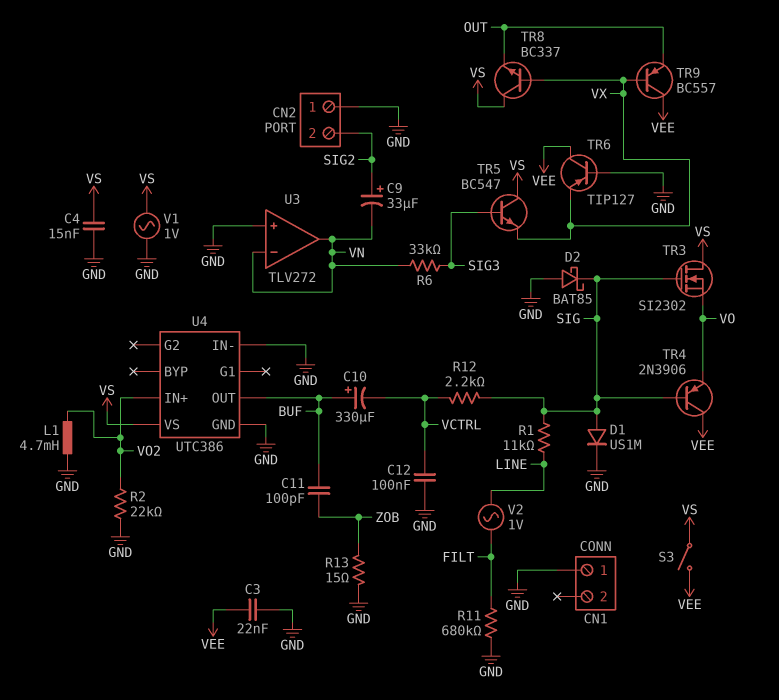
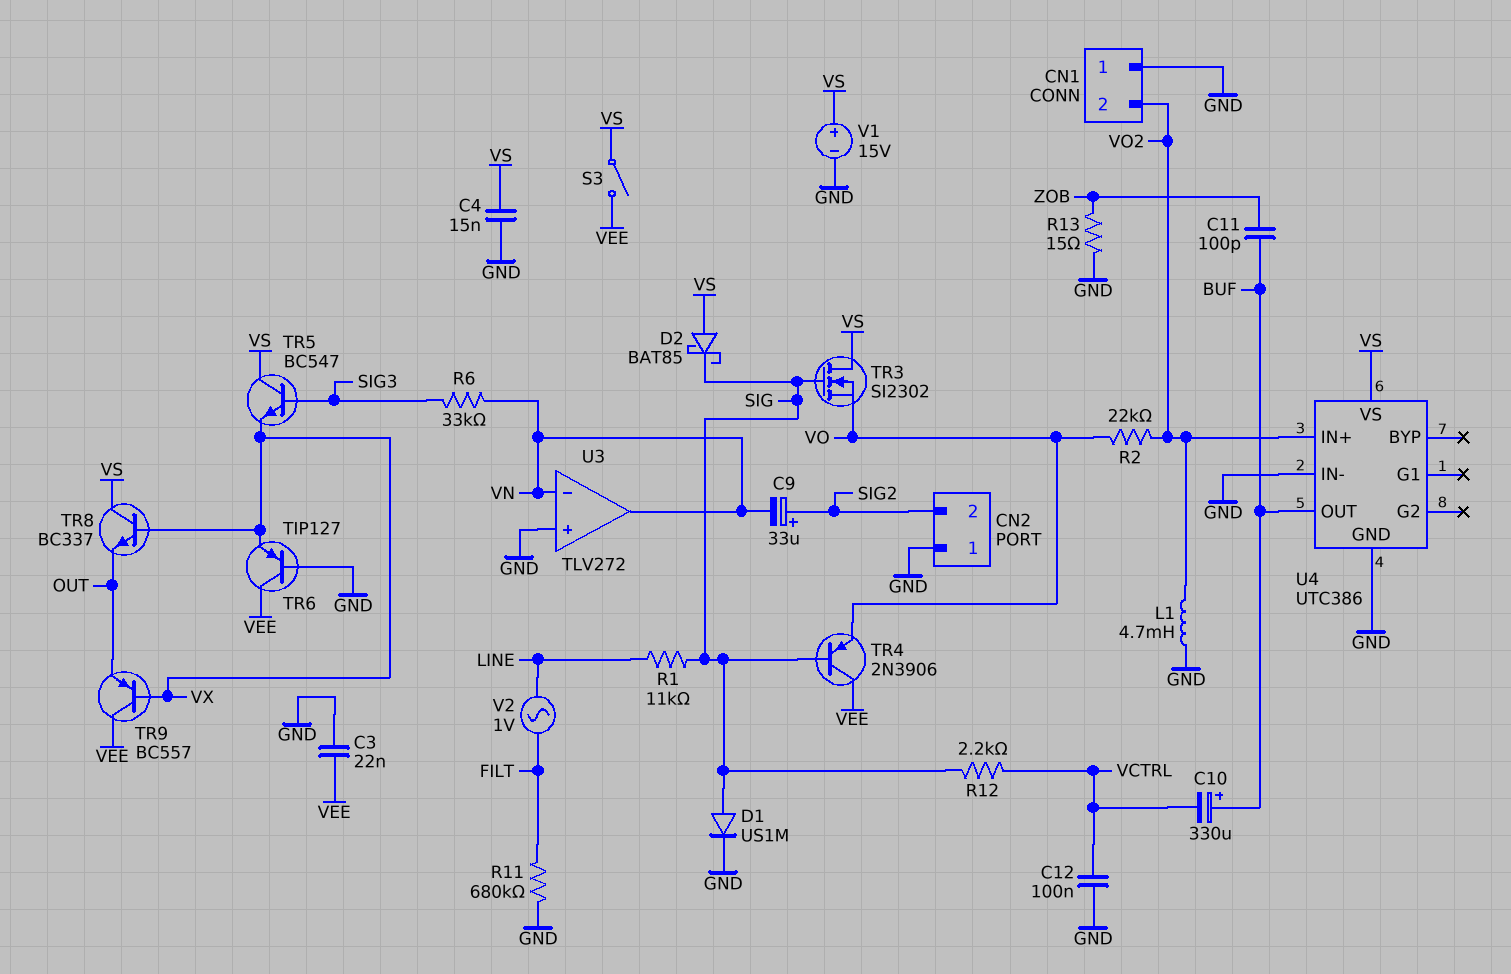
CN1 pin 2: none -> VO2
D2: schottky BAT85 (A GND, K SIG) -> schottky BAT85 (A VS, K SIG)
R2: 22k (GND, VO2) -> 22k (VO, VO2)
V1: AC 1V (GND, VS) -> 15V (plus VS, minus GND)

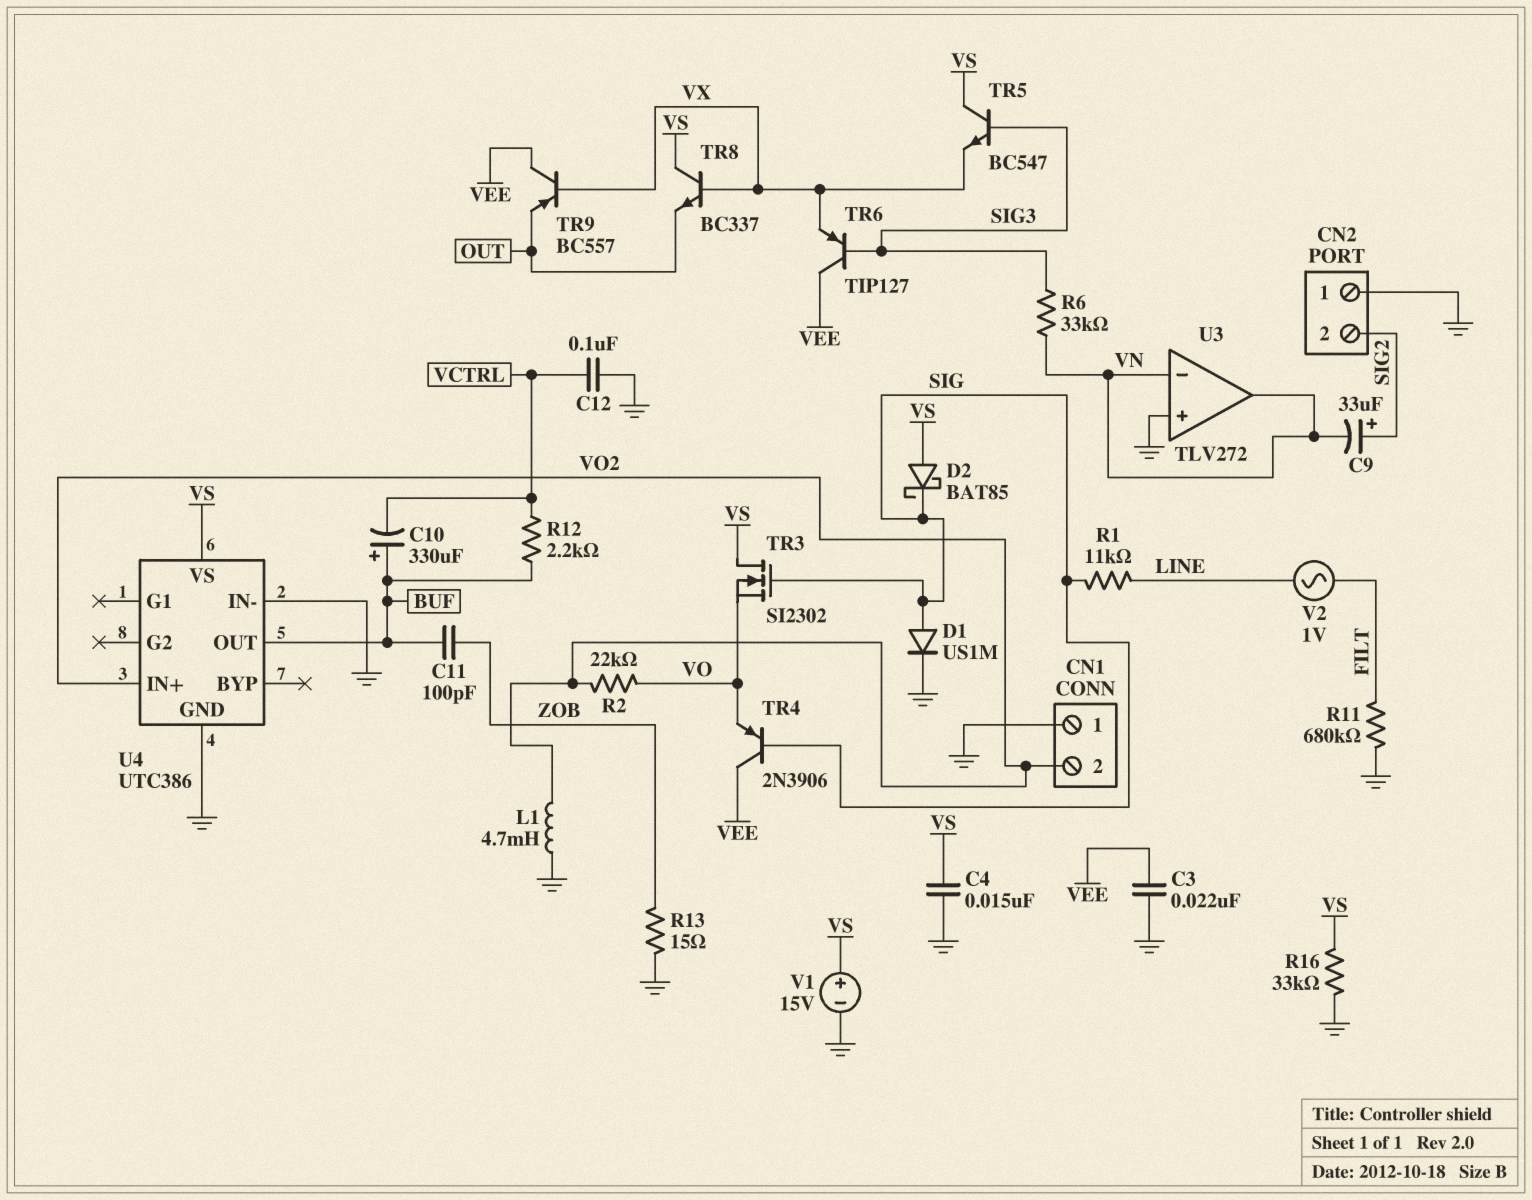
R12: 2.2k (SIG, VCTRL) -> 2.2k (BUF, VCTRL)
R16: none -> 33k (GND, VS)
S3: switch (VEE, VS) -> none
TR6: PNP TIP127 (B GND, C VEE, E VX) -> PNP TIP127 (B SIG3, C VEE, E VX)

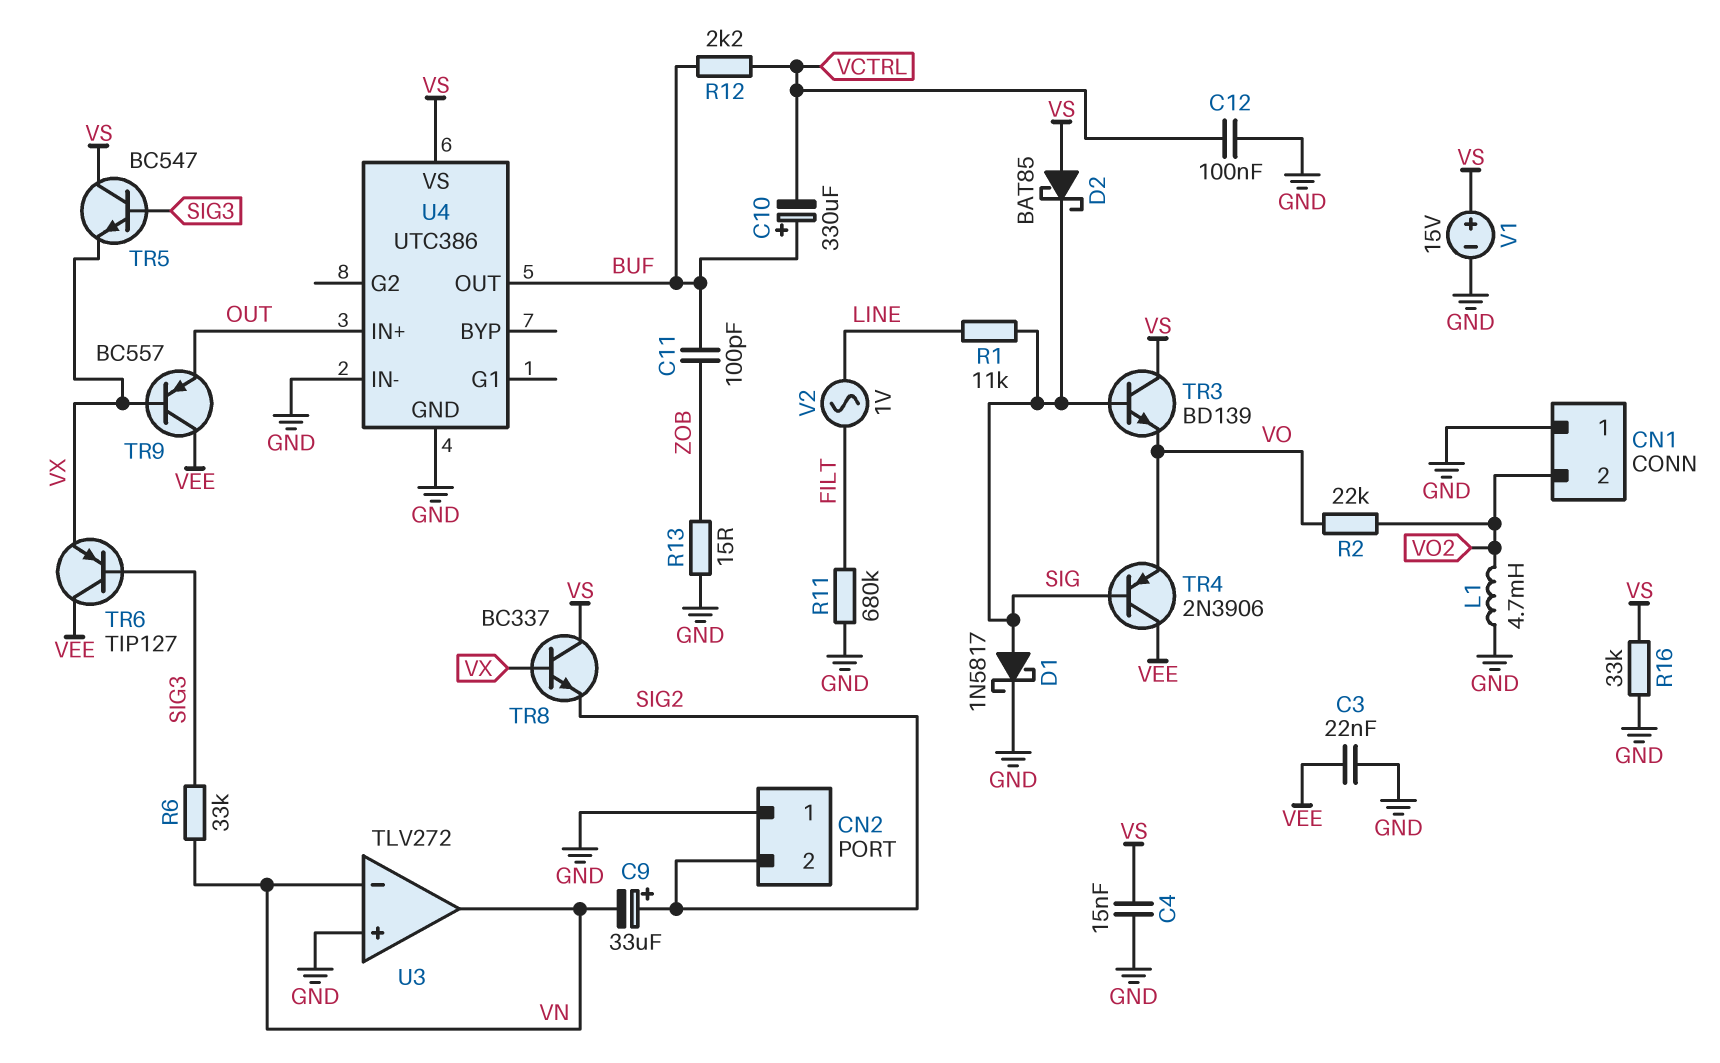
D1: diode US1M (A SIG, K GND) -> schottky 1N5817 (A SIG, K GND)
TR3: NMOS SI2302 (G SIG, D VS, S VO) -> NPN BD139 (B SIG, C VS, E VO)
TR8: NPN BC337 (B VX, C VS, E OUT) -> NPN BC337 (B VX, C VS, E SIG2)
U4 pin IN+: VO2 -> OUT

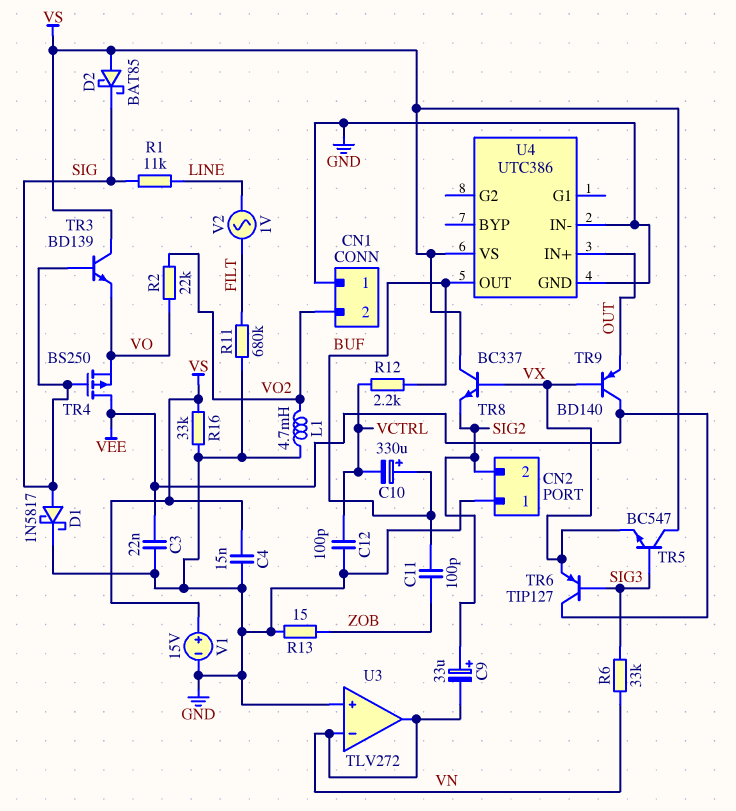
C12: 100nF (GND, VCTRL) -> 100pF (GND, VCTRL)
TR4: PNP 2N3906 (B SIG, C VEE, E VO) -> PMOS BS250 (G SIG, D VEE, S VO)
TR9: PNP BC557 (B VX, C VEE, E OUT) -> PNP BD140 (B VX, C VEE, E OUT)

